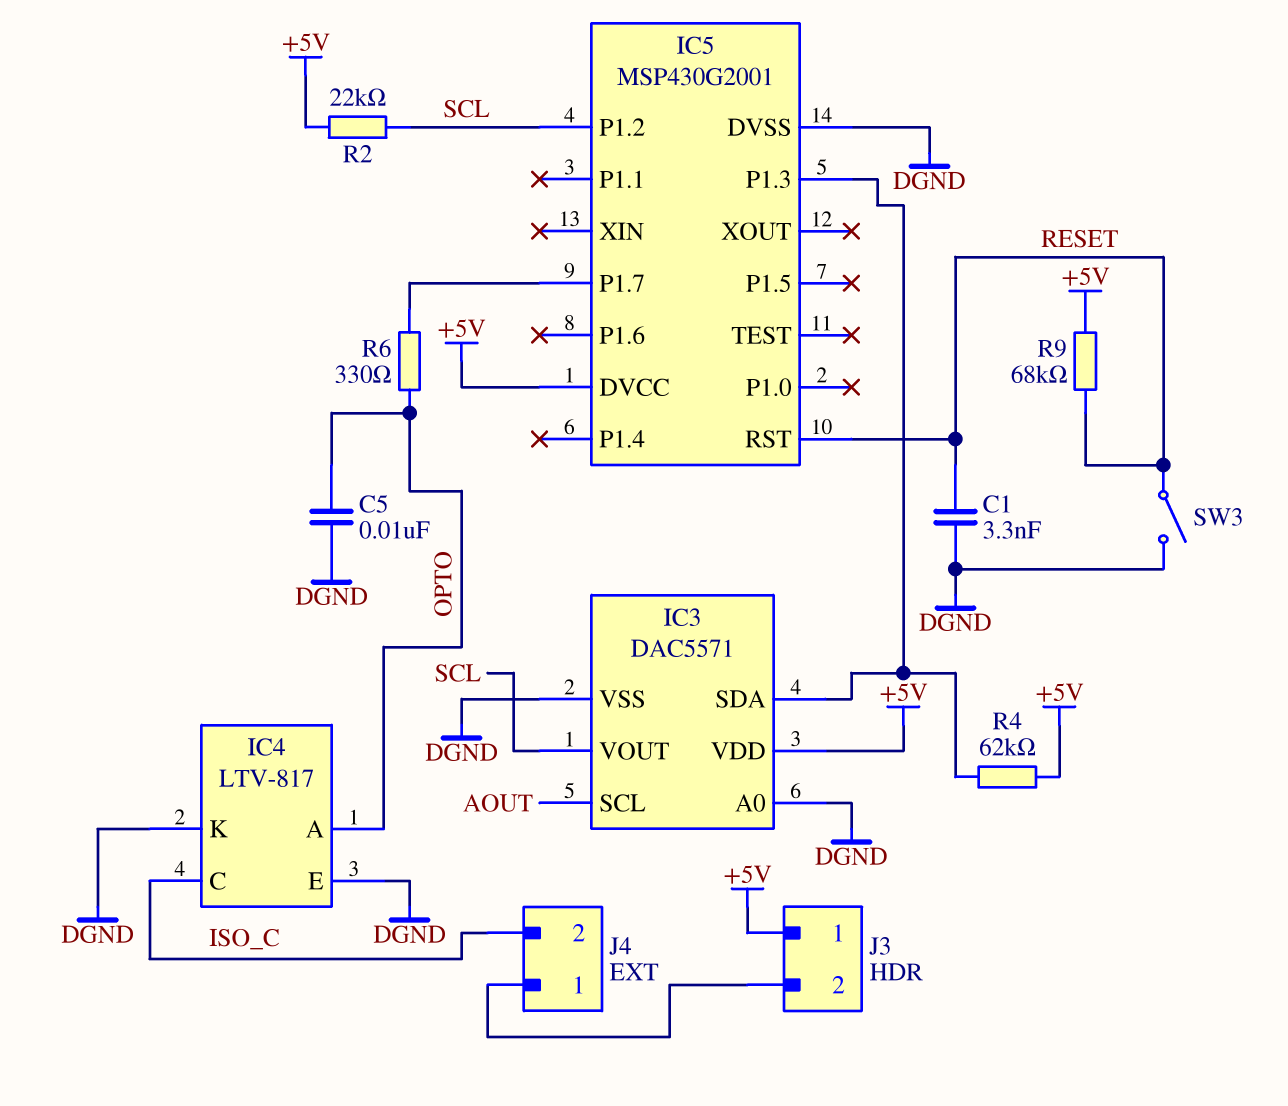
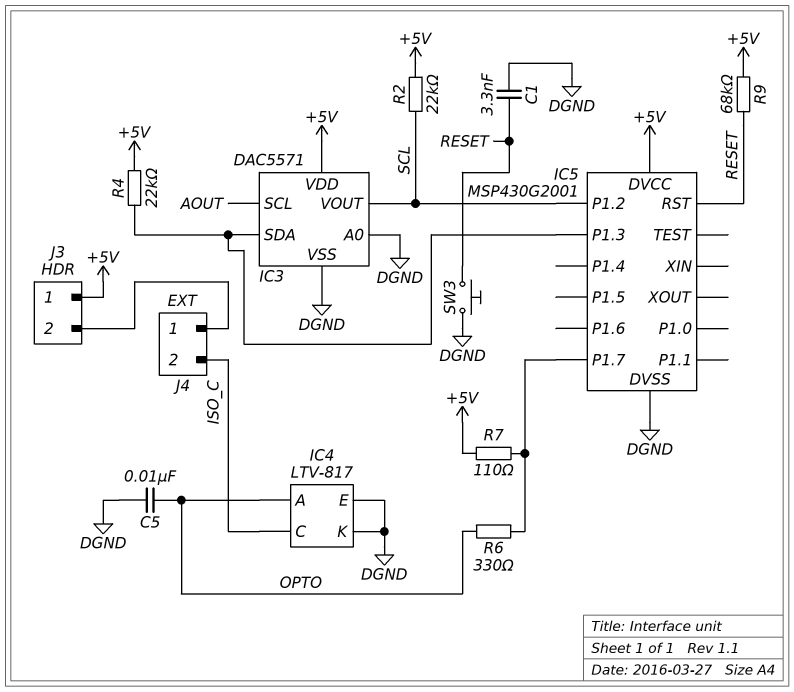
R4: 62k (+5V, IC3/SDA) -> 22k (+5V, IC3/SDA)
R7: none -> 110 (+5V, IC5/P1.7)
SW3: switch (DGND, RESET) -> button (DGND, RESET)

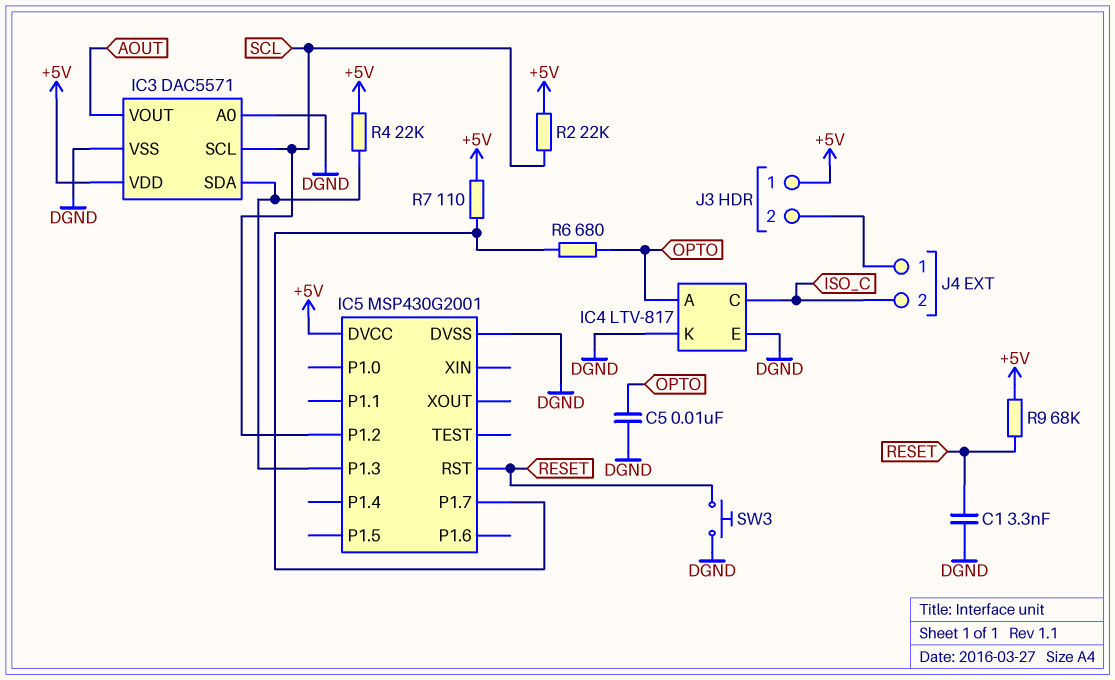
IC3 pin SCL: AOUT -> SCL
IC3 pin VOUT: SCL -> AOUT
R6: 330 (IC5/P1.7, OPTO) -> 680 (IC5/P1.7, OPTO)

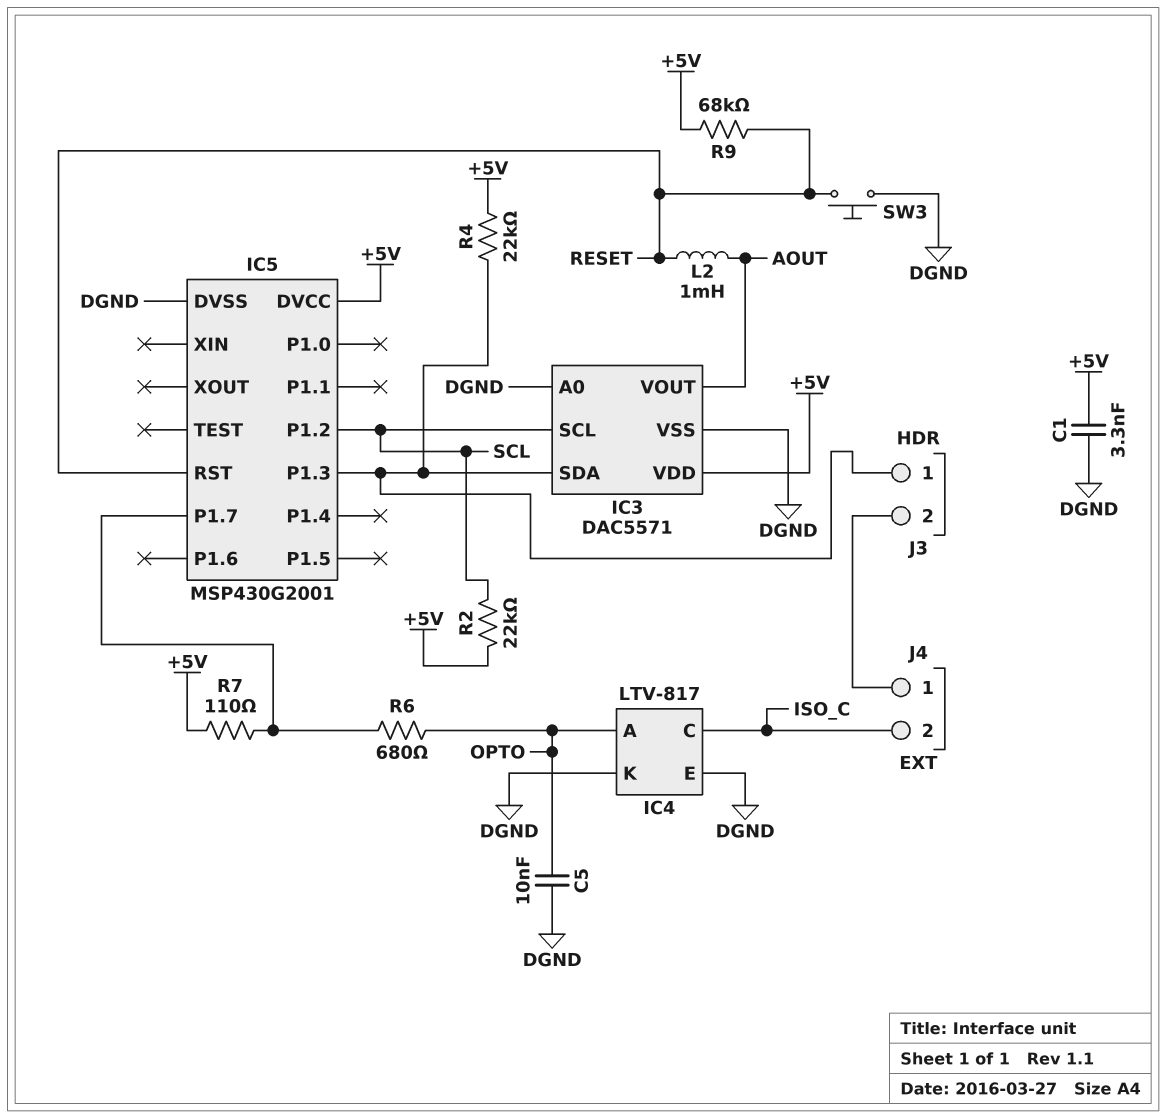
C1: 3.3nF (DGND, RESET) -> 3.3nF (+5V, DGND)
J3 pin 1: +5V -> IC3/SDA
L2: none -> 1mH (AOUT, RESET)

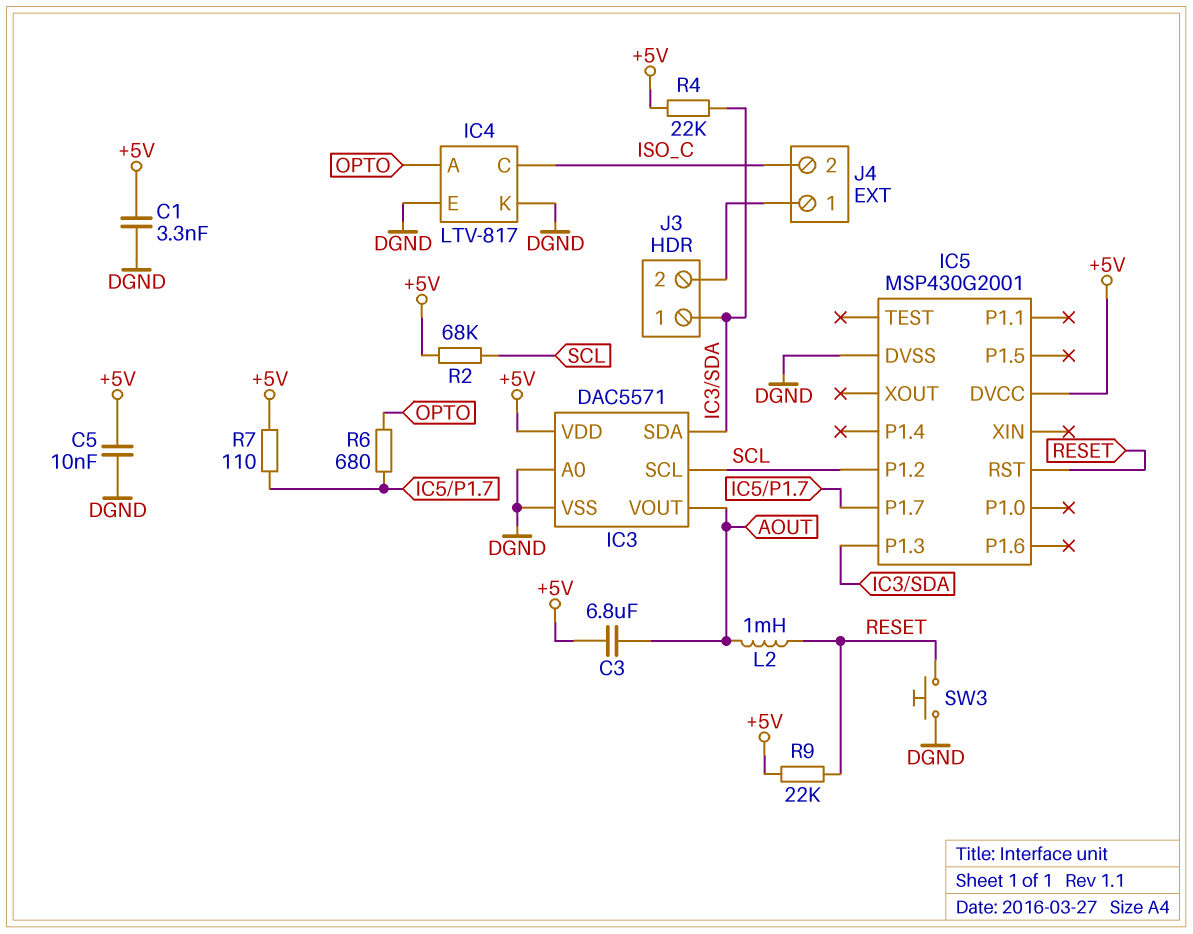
C3: none -> 6.8uF (+5V, AOUT)
C5: 10nF (DGND, OPTO) -> 10nF (+5V, DGND)
R2: 22k (+5V, SCL) -> 68k (+5V, SCL)
R9: 68k (+5V, RESET) -> 22k (+5V, RESET)

